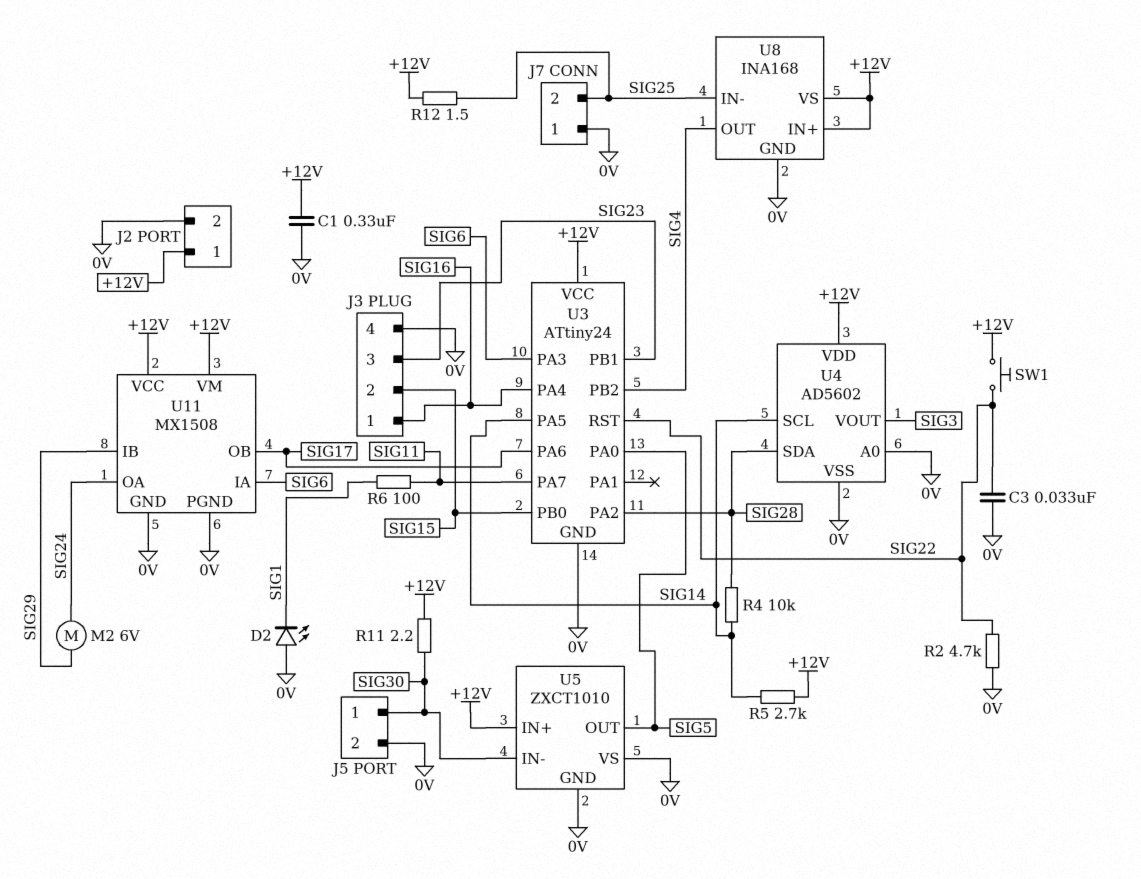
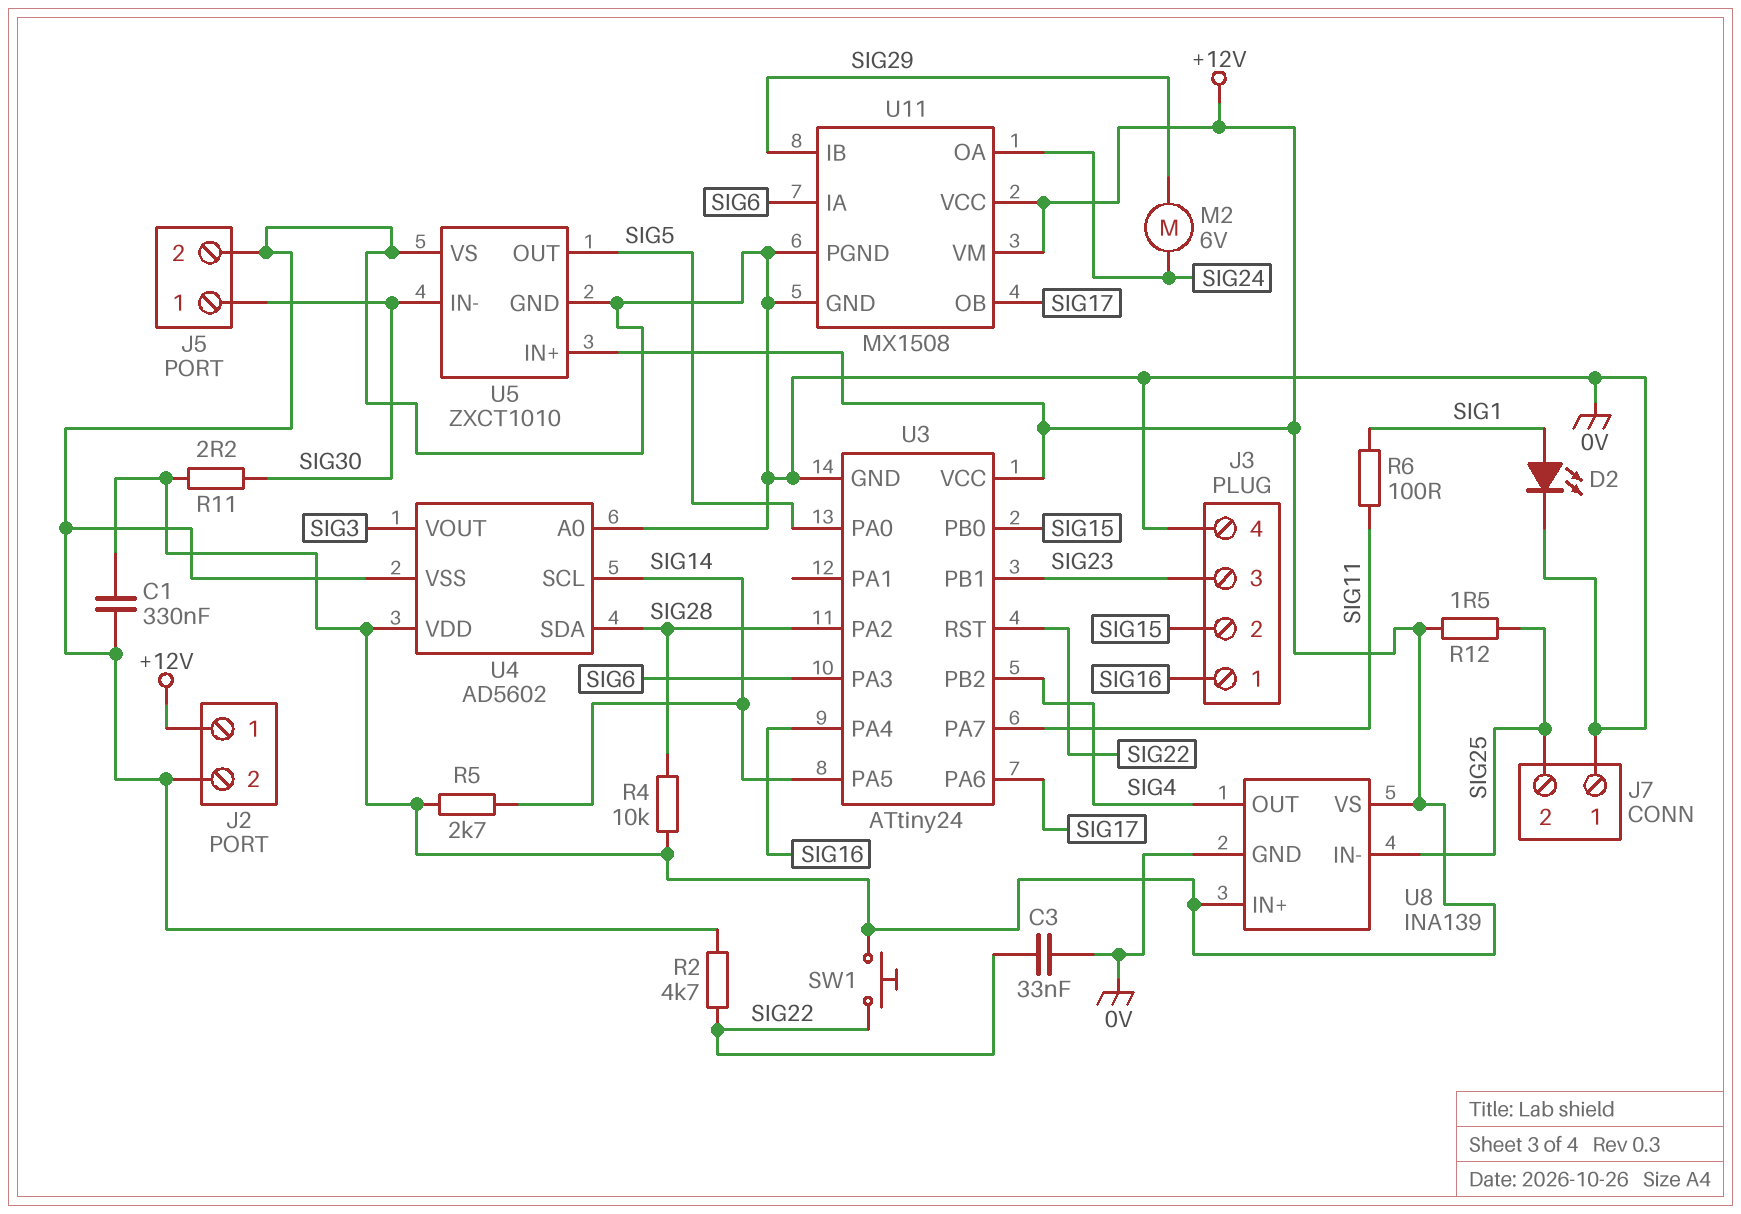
D2: LED (A 0V, K SIG1) -> LED (A SIG1, K 0V)
R4: 10k (SIG14, SIG28) -> 10k (+12V, SIG28)
U8: INA168 -> INA139

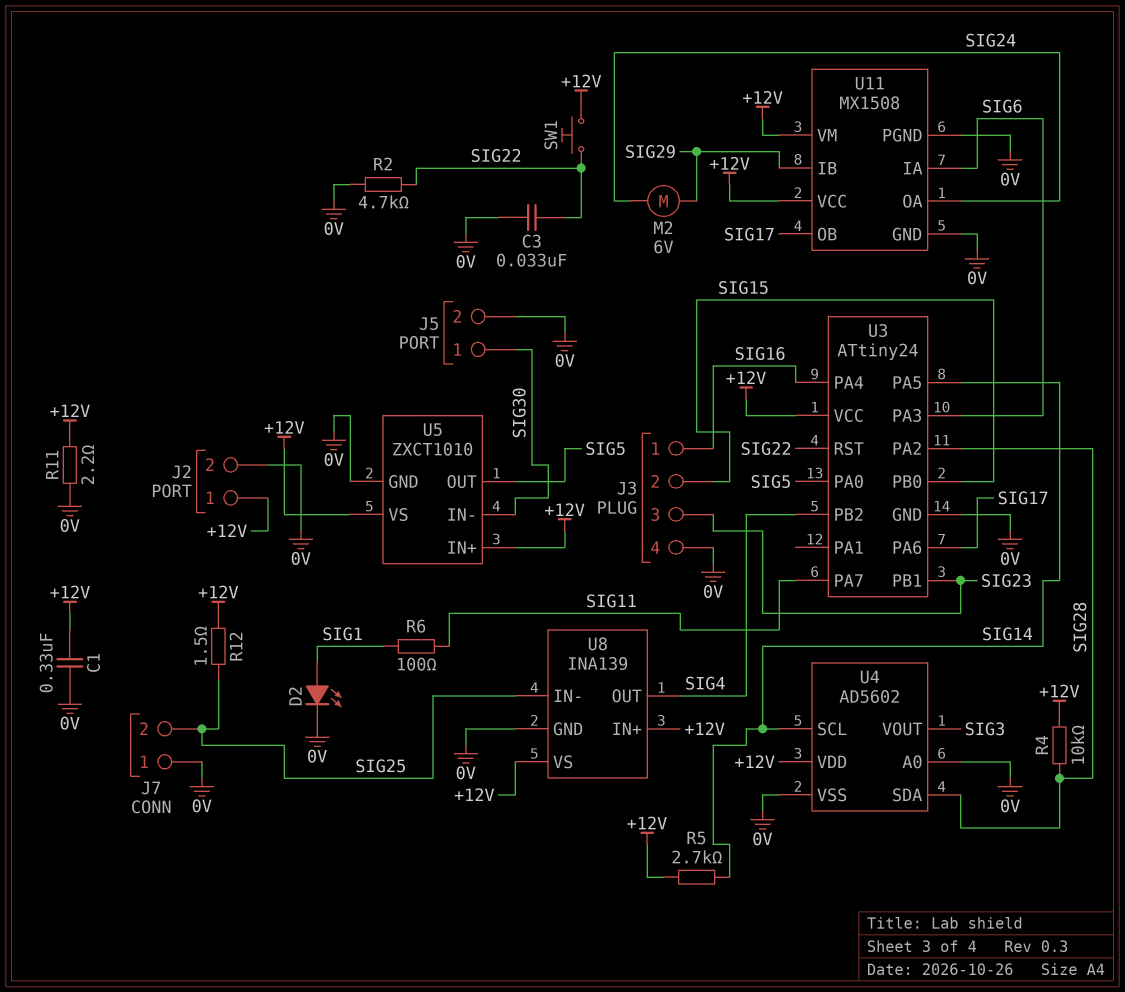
R11: 2.2 (+12V, SIG30) -> 2.2 (+12V, 0V)
U5 pin VS: 0V -> +12V

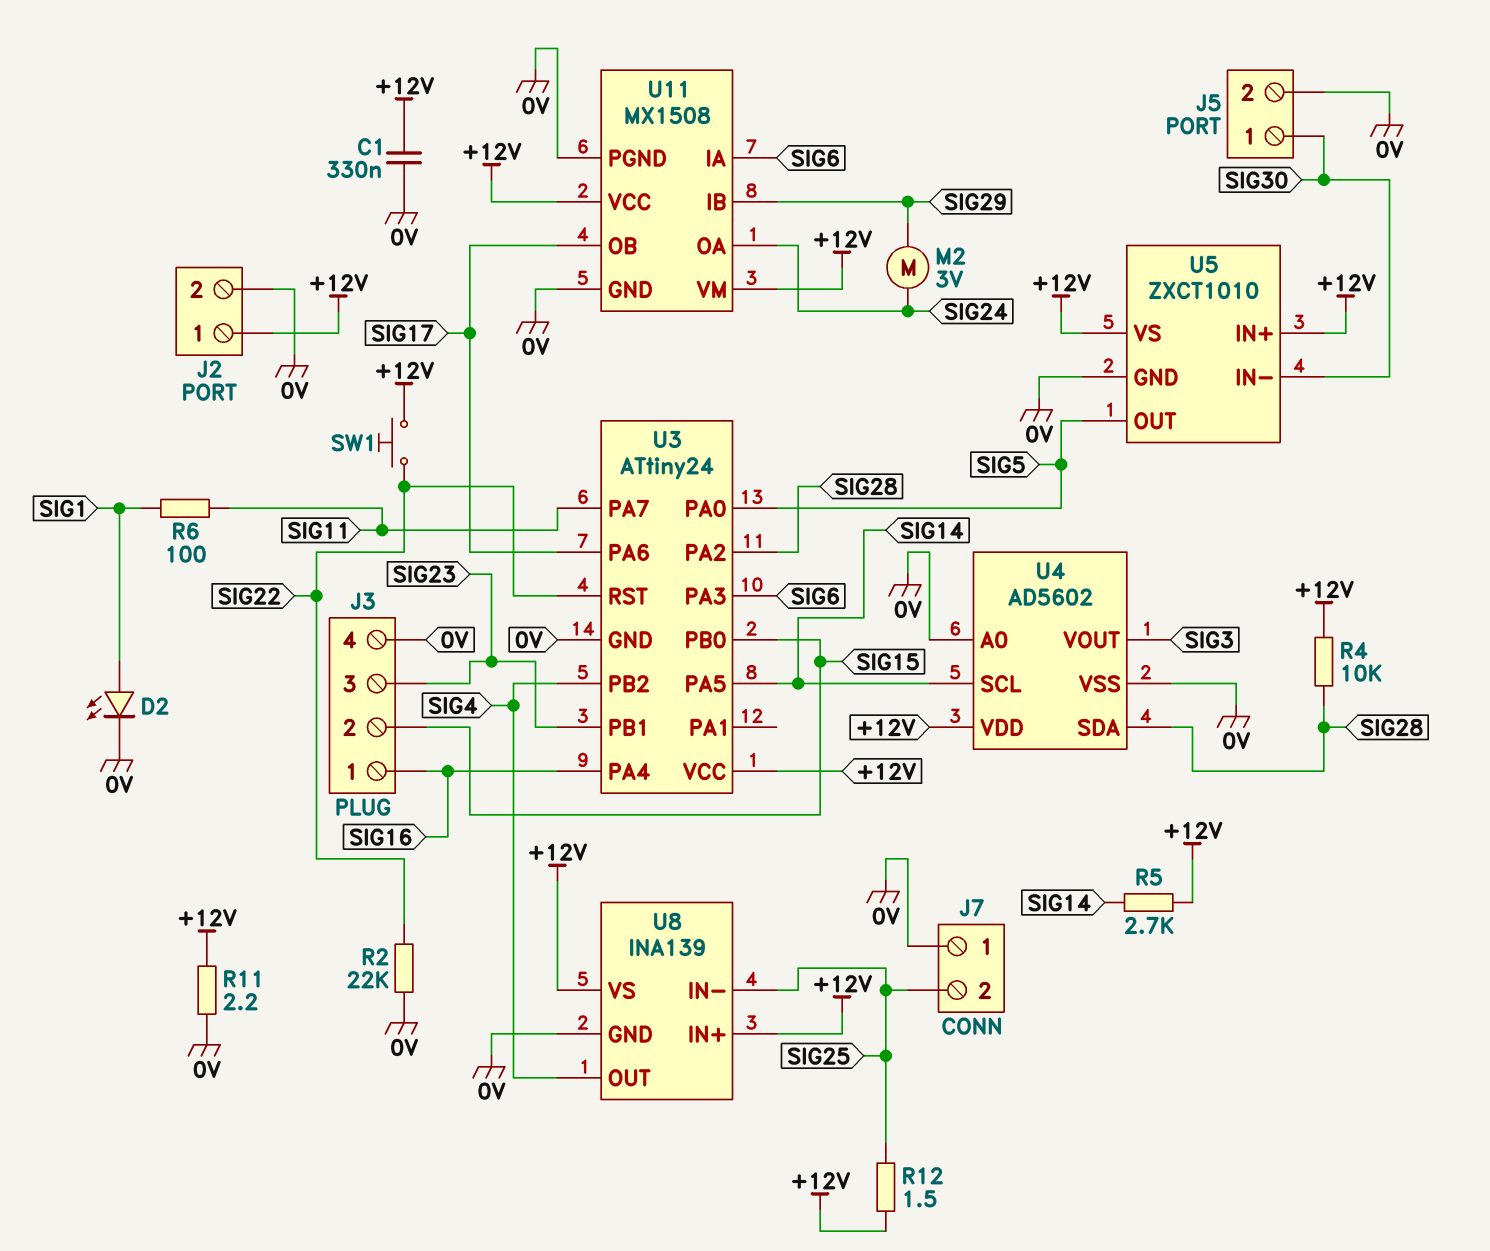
C3: 33nF (0V, SIG22) -> none
M2: motor 6V (SIG24, SIG29) -> motor 3V (SIG24, SIG29)
R2: 4.7k (0V, SIG22) -> 22k (0V, SIG22)

